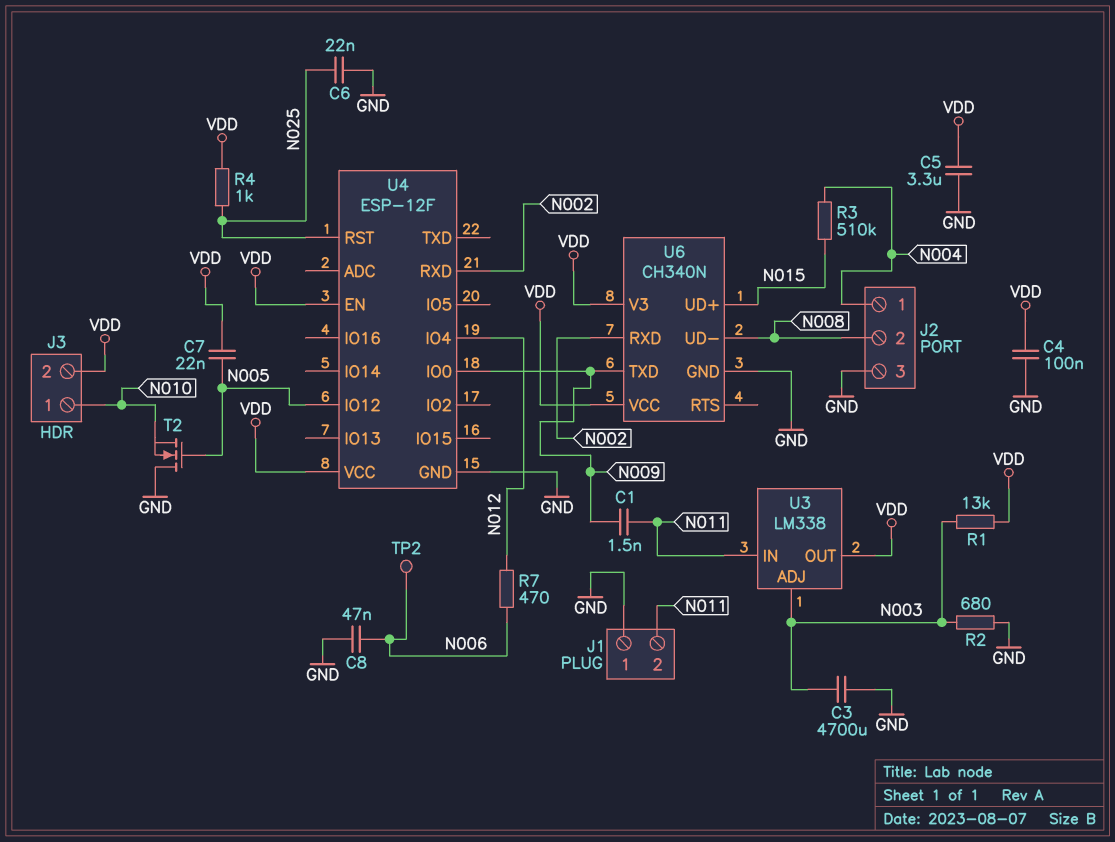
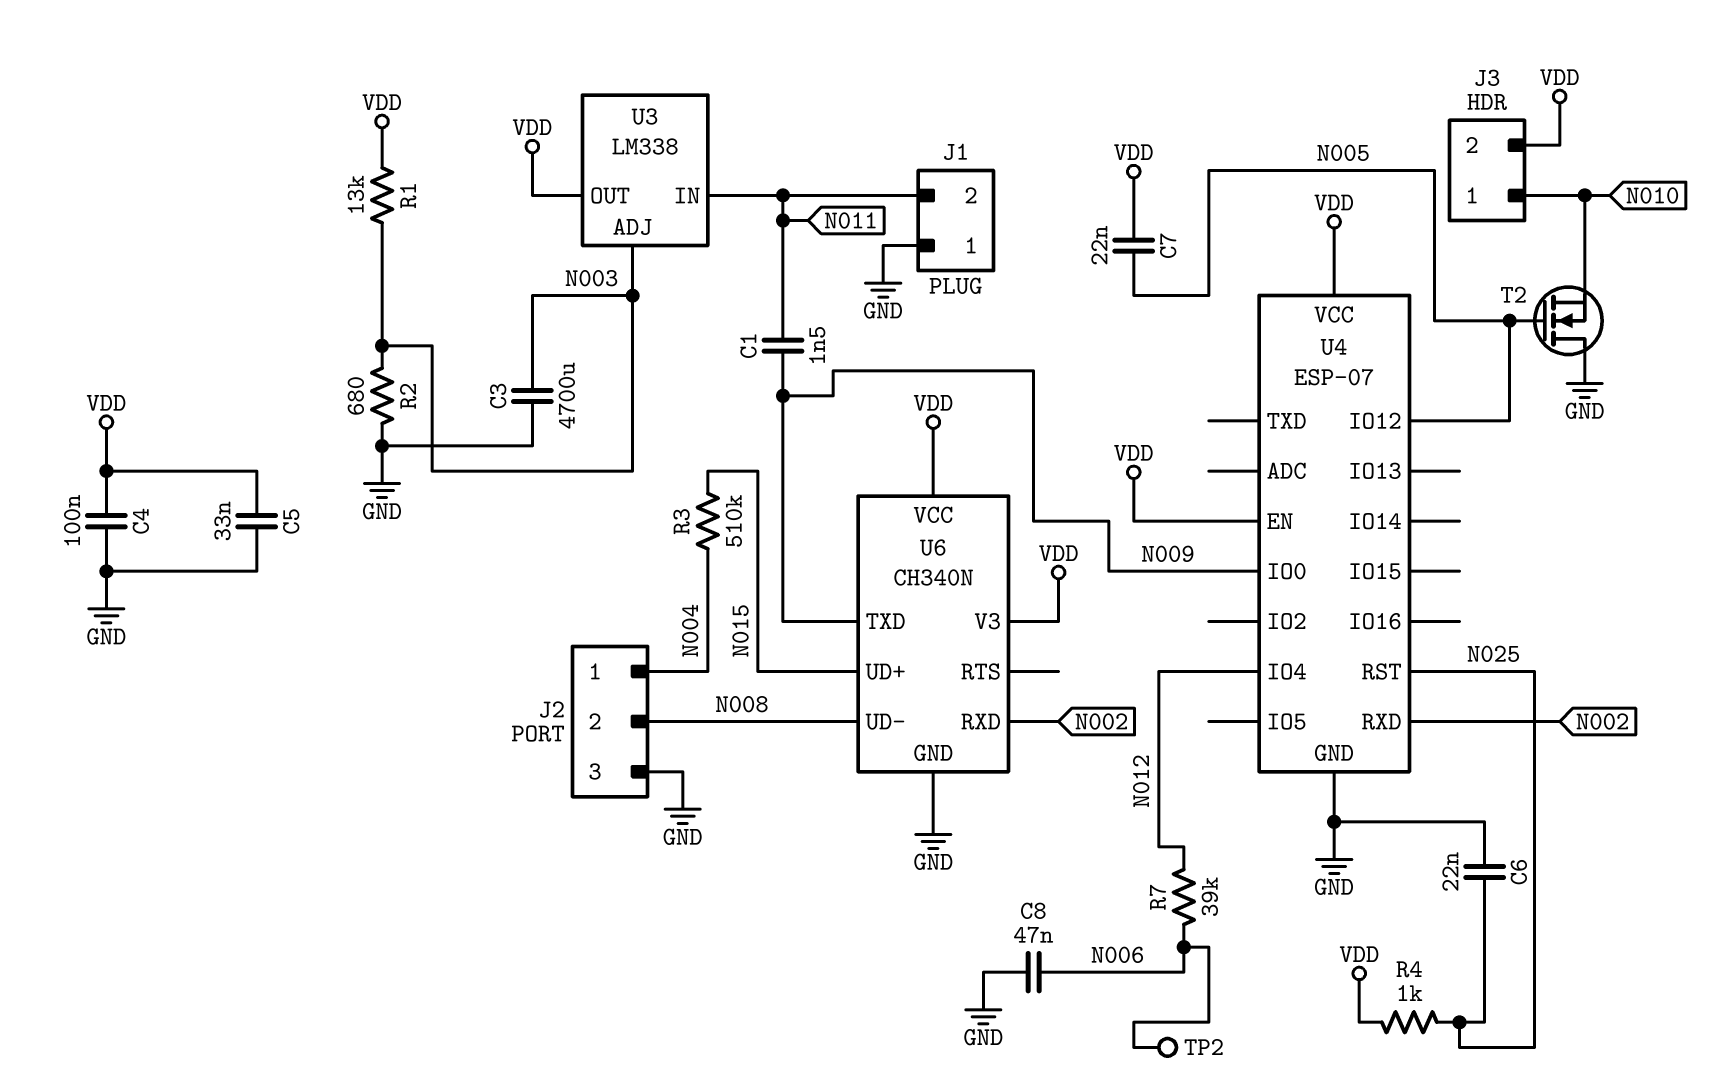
C5: 3.3uF (GND, VDD) -> 33nF (GND, VDD)
R7: 470 (N006, N012) -> 39k (N006, N012)
U4: ESP-12F -> ESP-07

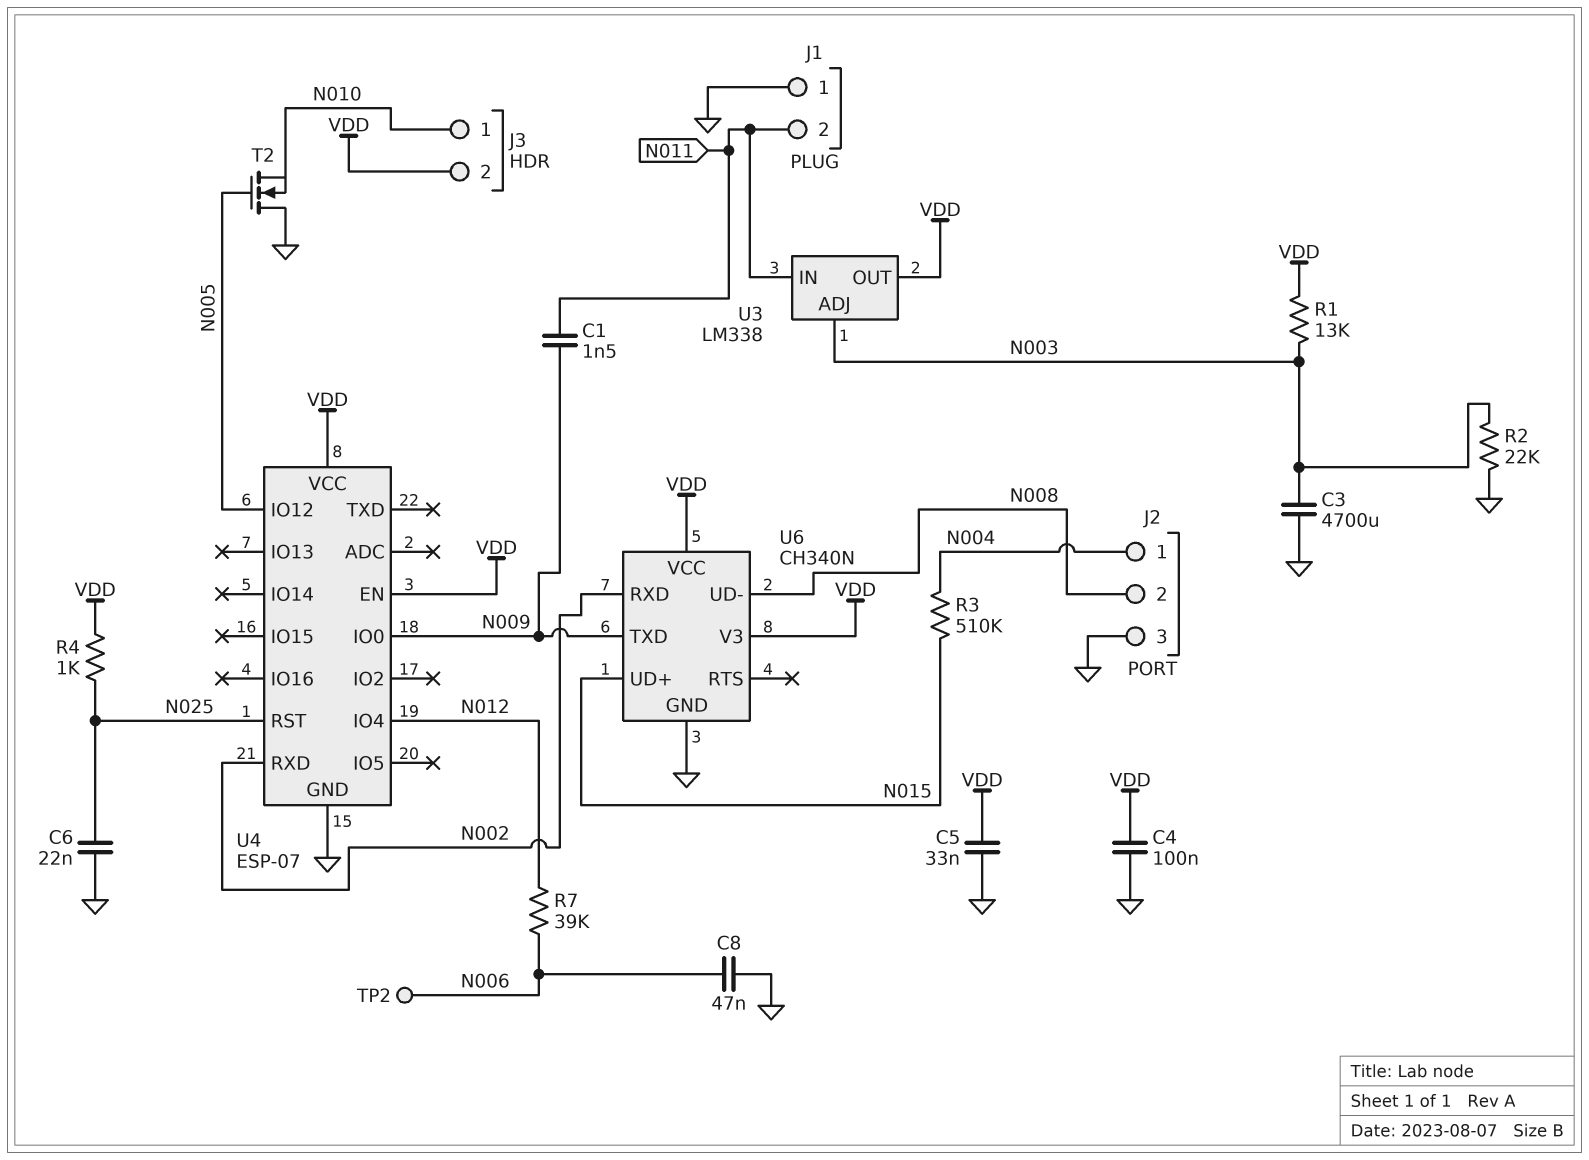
C7: 22nF (N005, VDD) -> none
R2: 680 (GND, N003) -> 22k (GND, N003)

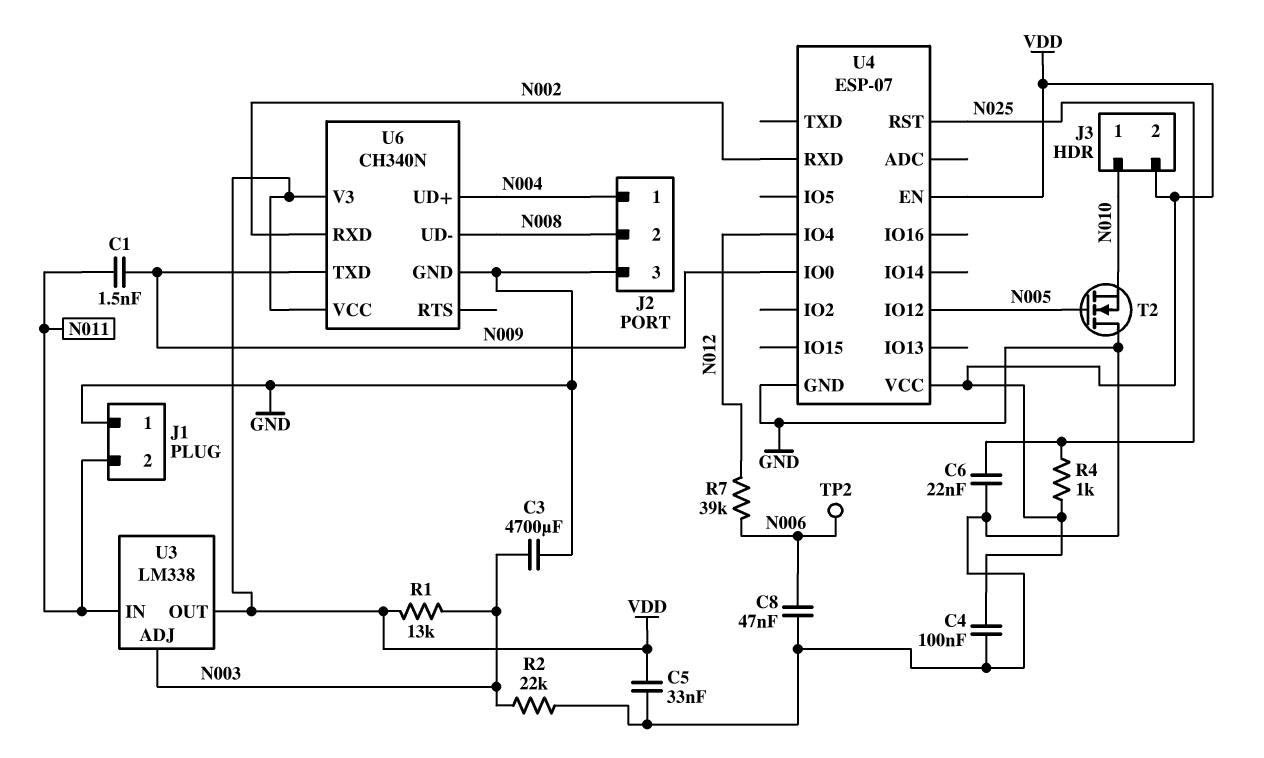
R3: 510k (N004, N015) -> none
U6 pin UD+: N015 -> N004

